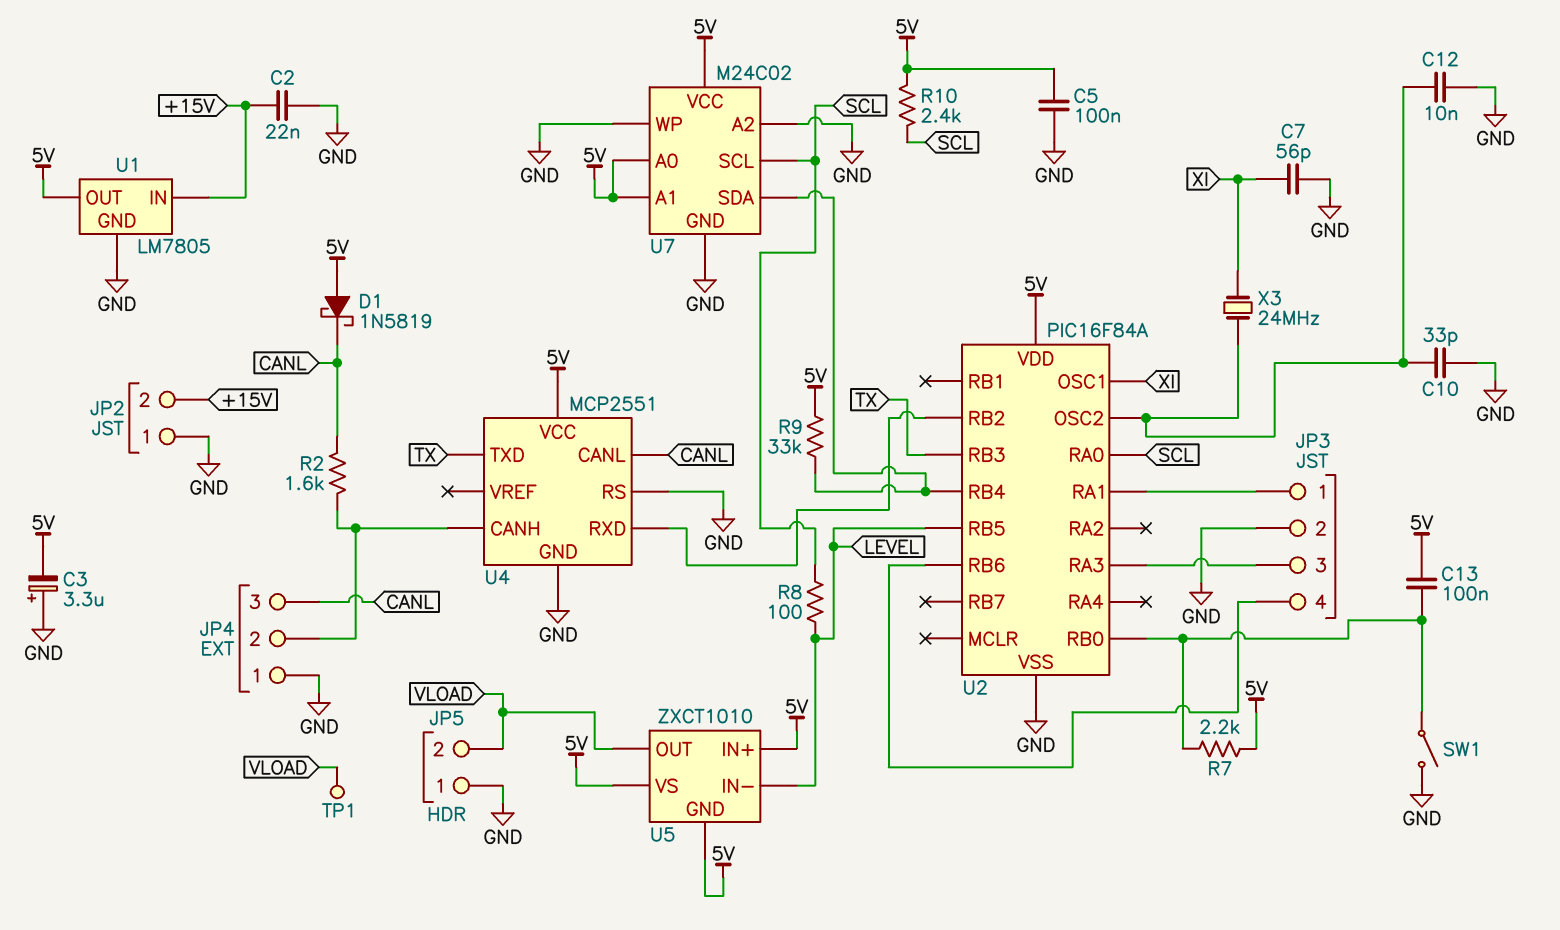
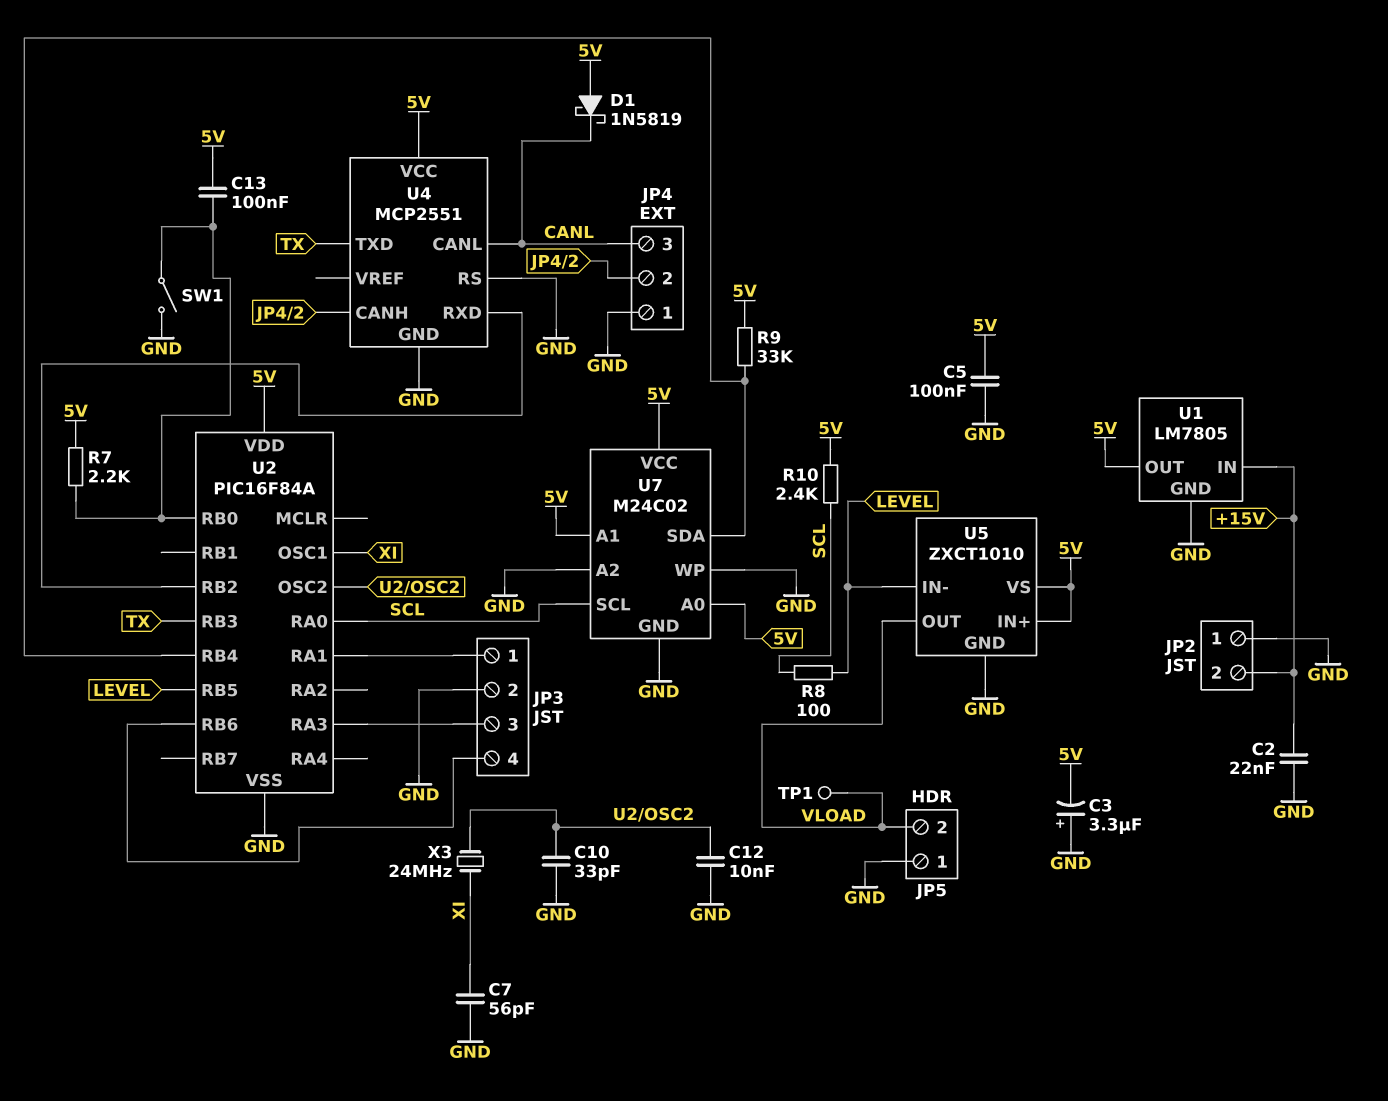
R2: 1.6k (CANL, JP4/2) -> none
U5 pin GND: 5V -> GND

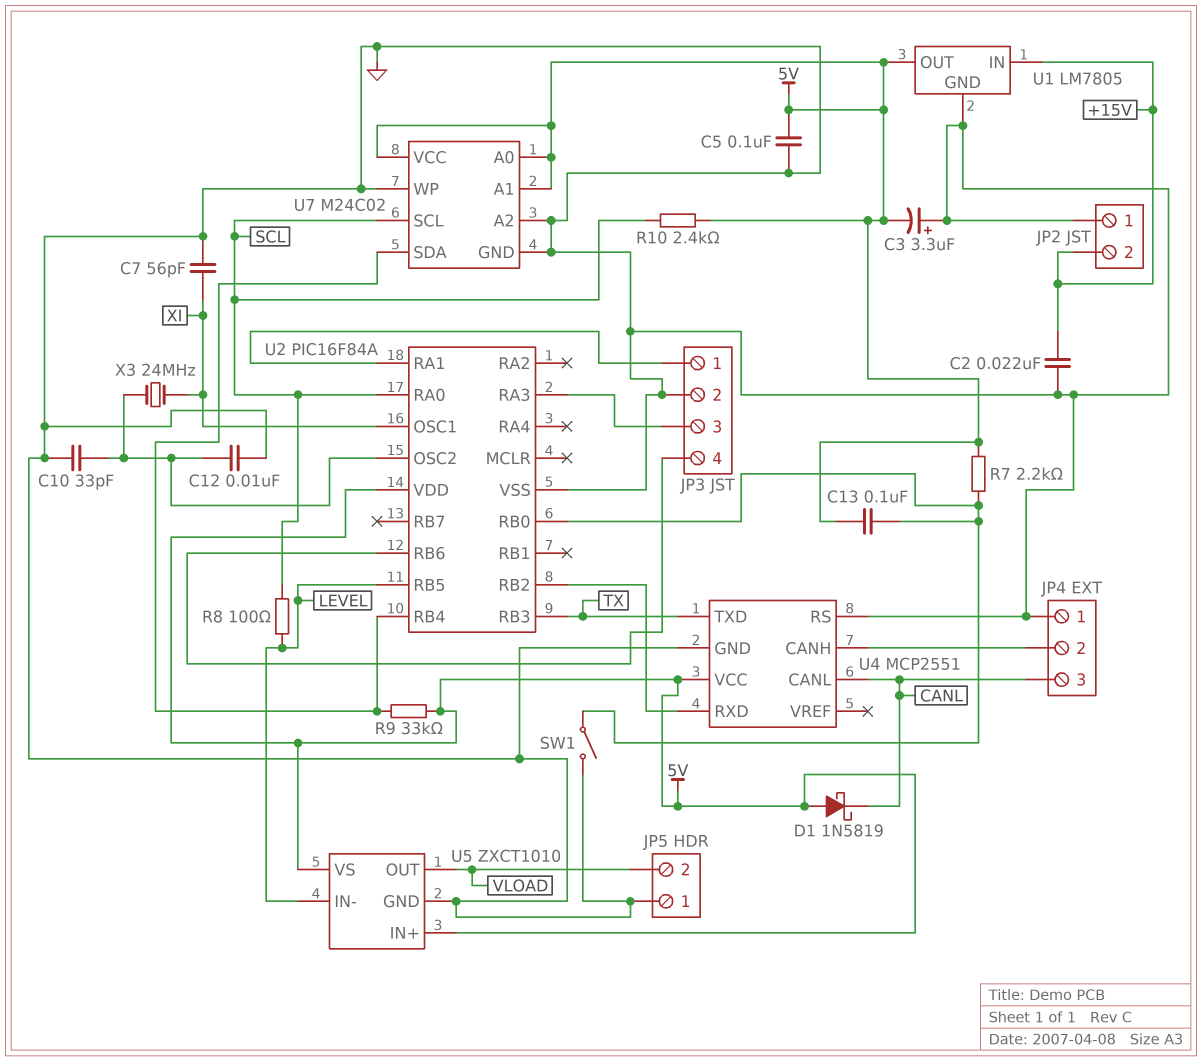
TP1: test point (VLOAD) -> none

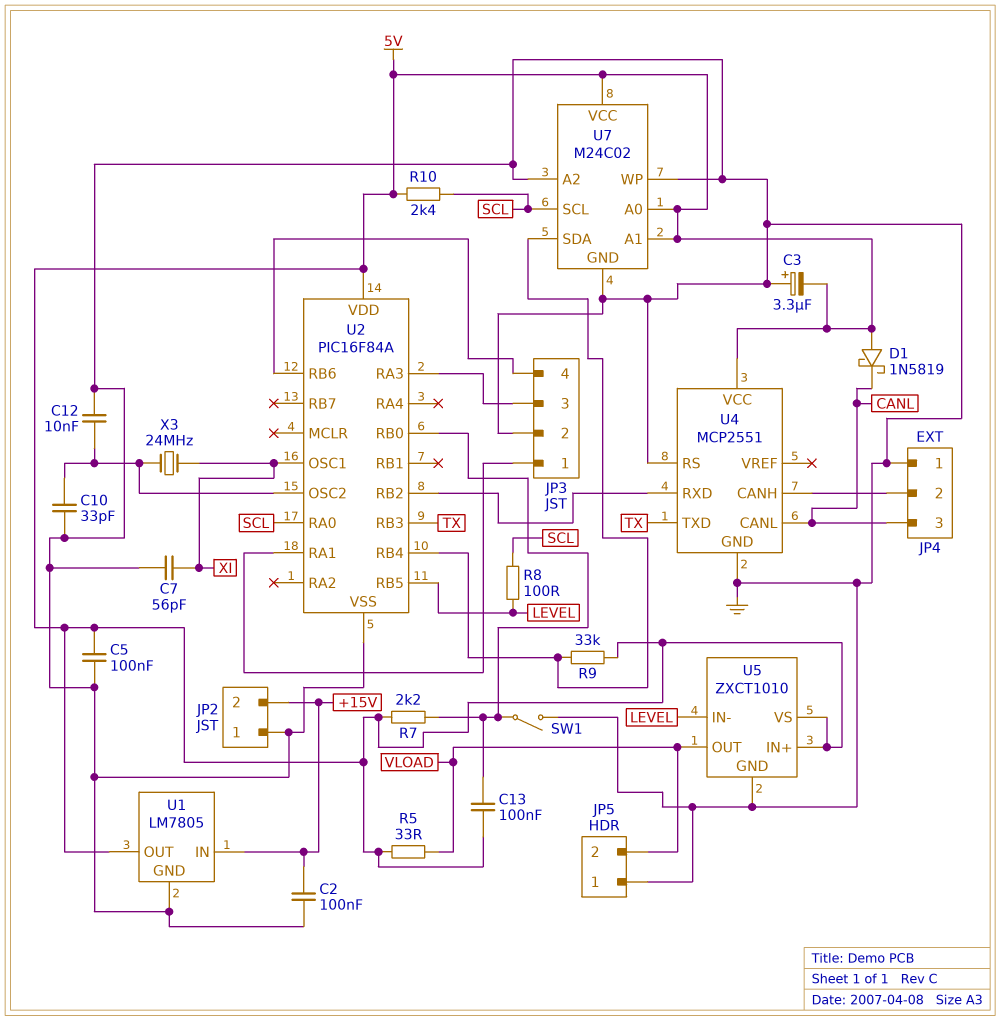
C2: 22nF (+15V, GND) -> 100nF (+15V, GND)
R5: none -> 33 (5V, VLOAD)

